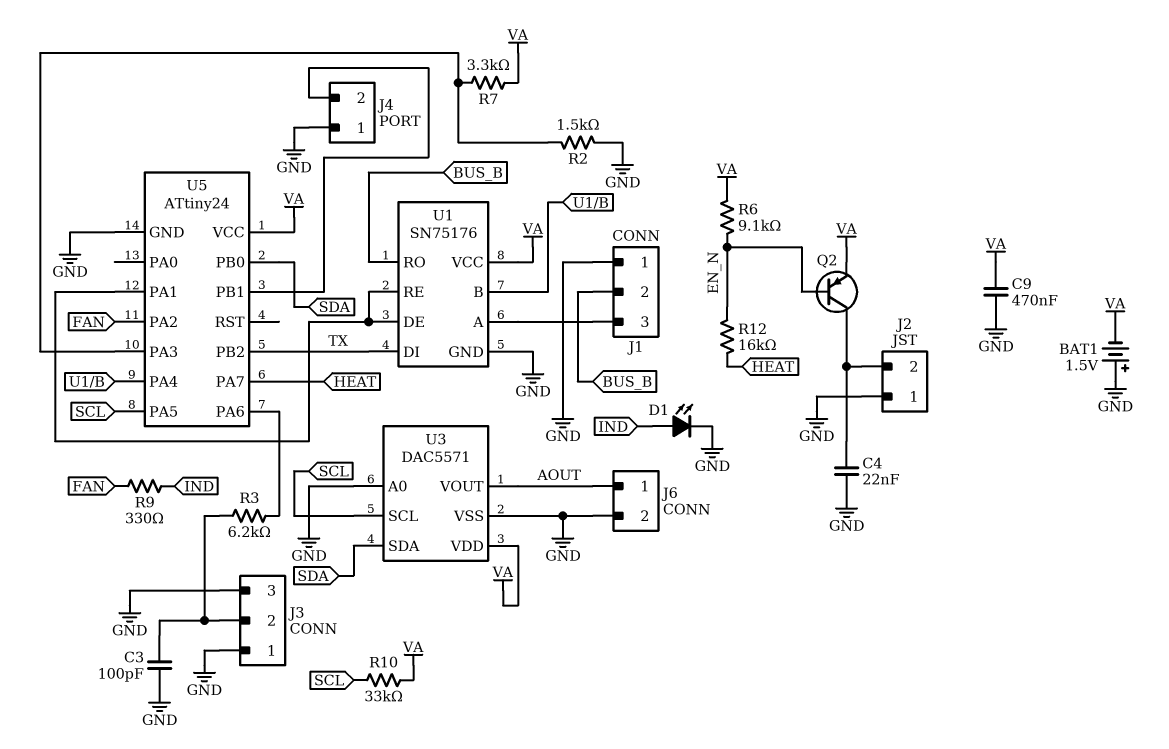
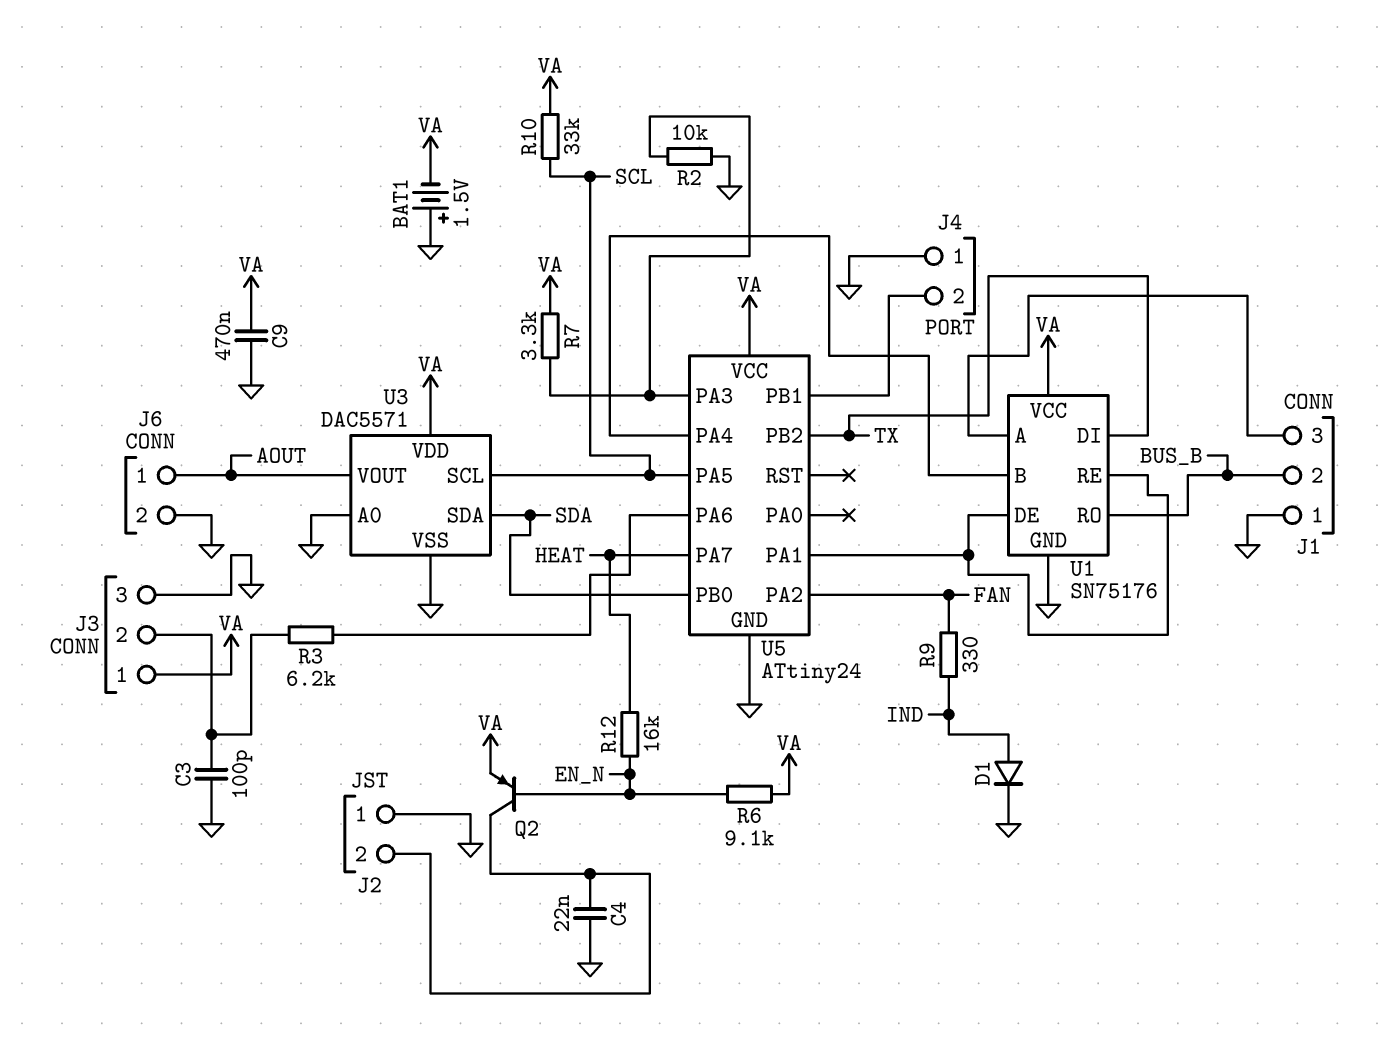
D1: LED (A IND, K GND) -> diode (A IND, K GND)
J3 pin 1: GND -> VA
R2: 1.5k (GND, U5/PA3) -> 10k (GND, U5/PA3)

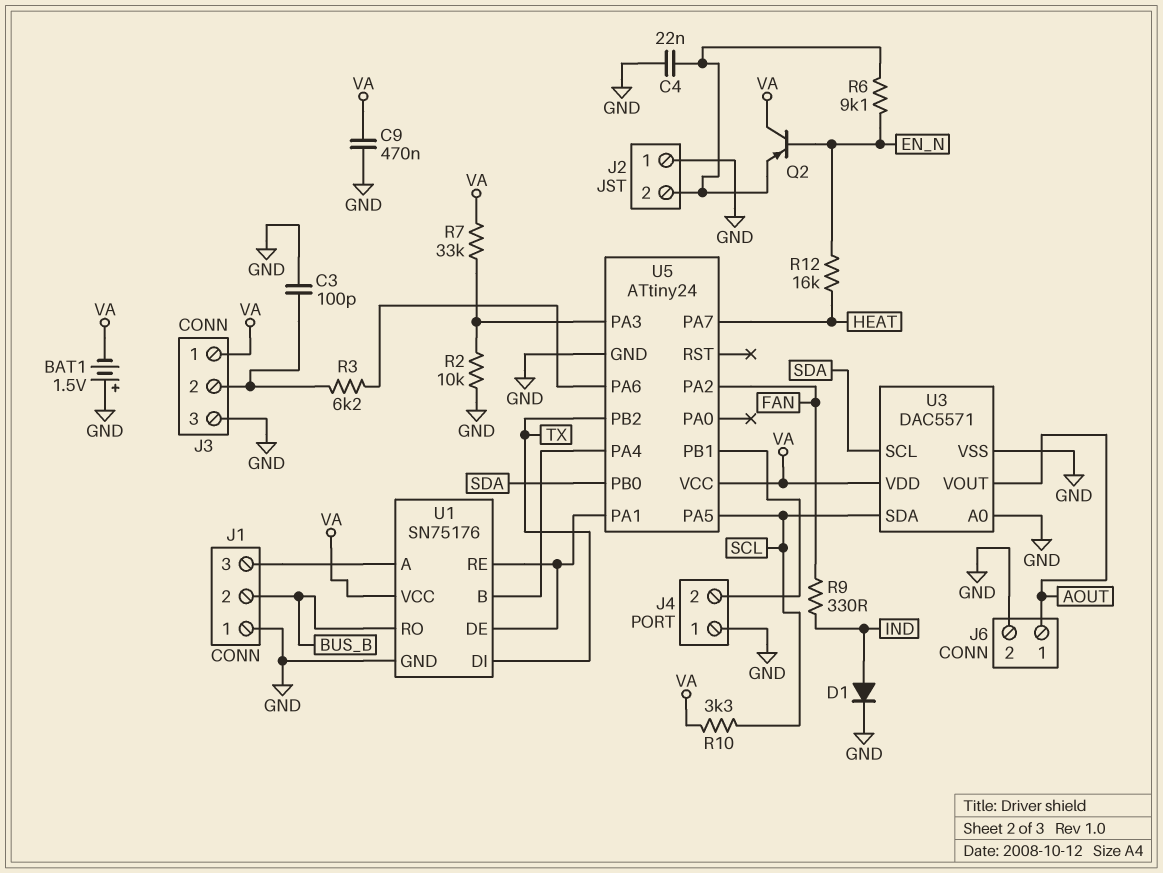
Q2: PNP (B EN_N, C J2/2, E VA) -> PNP (B EN_N, C VA, E J2/2)
R6: 9.1k (EN_N, VA) -> 9.1k (EN_N, J2/2)
R7: 3.3k (U5/PA3, VA) -> 33k (U5/PA3, VA)
R10: 33k (SCL, VA) -> 3.3k (SCL, VA)
U3 pin SCL: SCL -> SDA
U3 pin SDA: SDA -> SCL

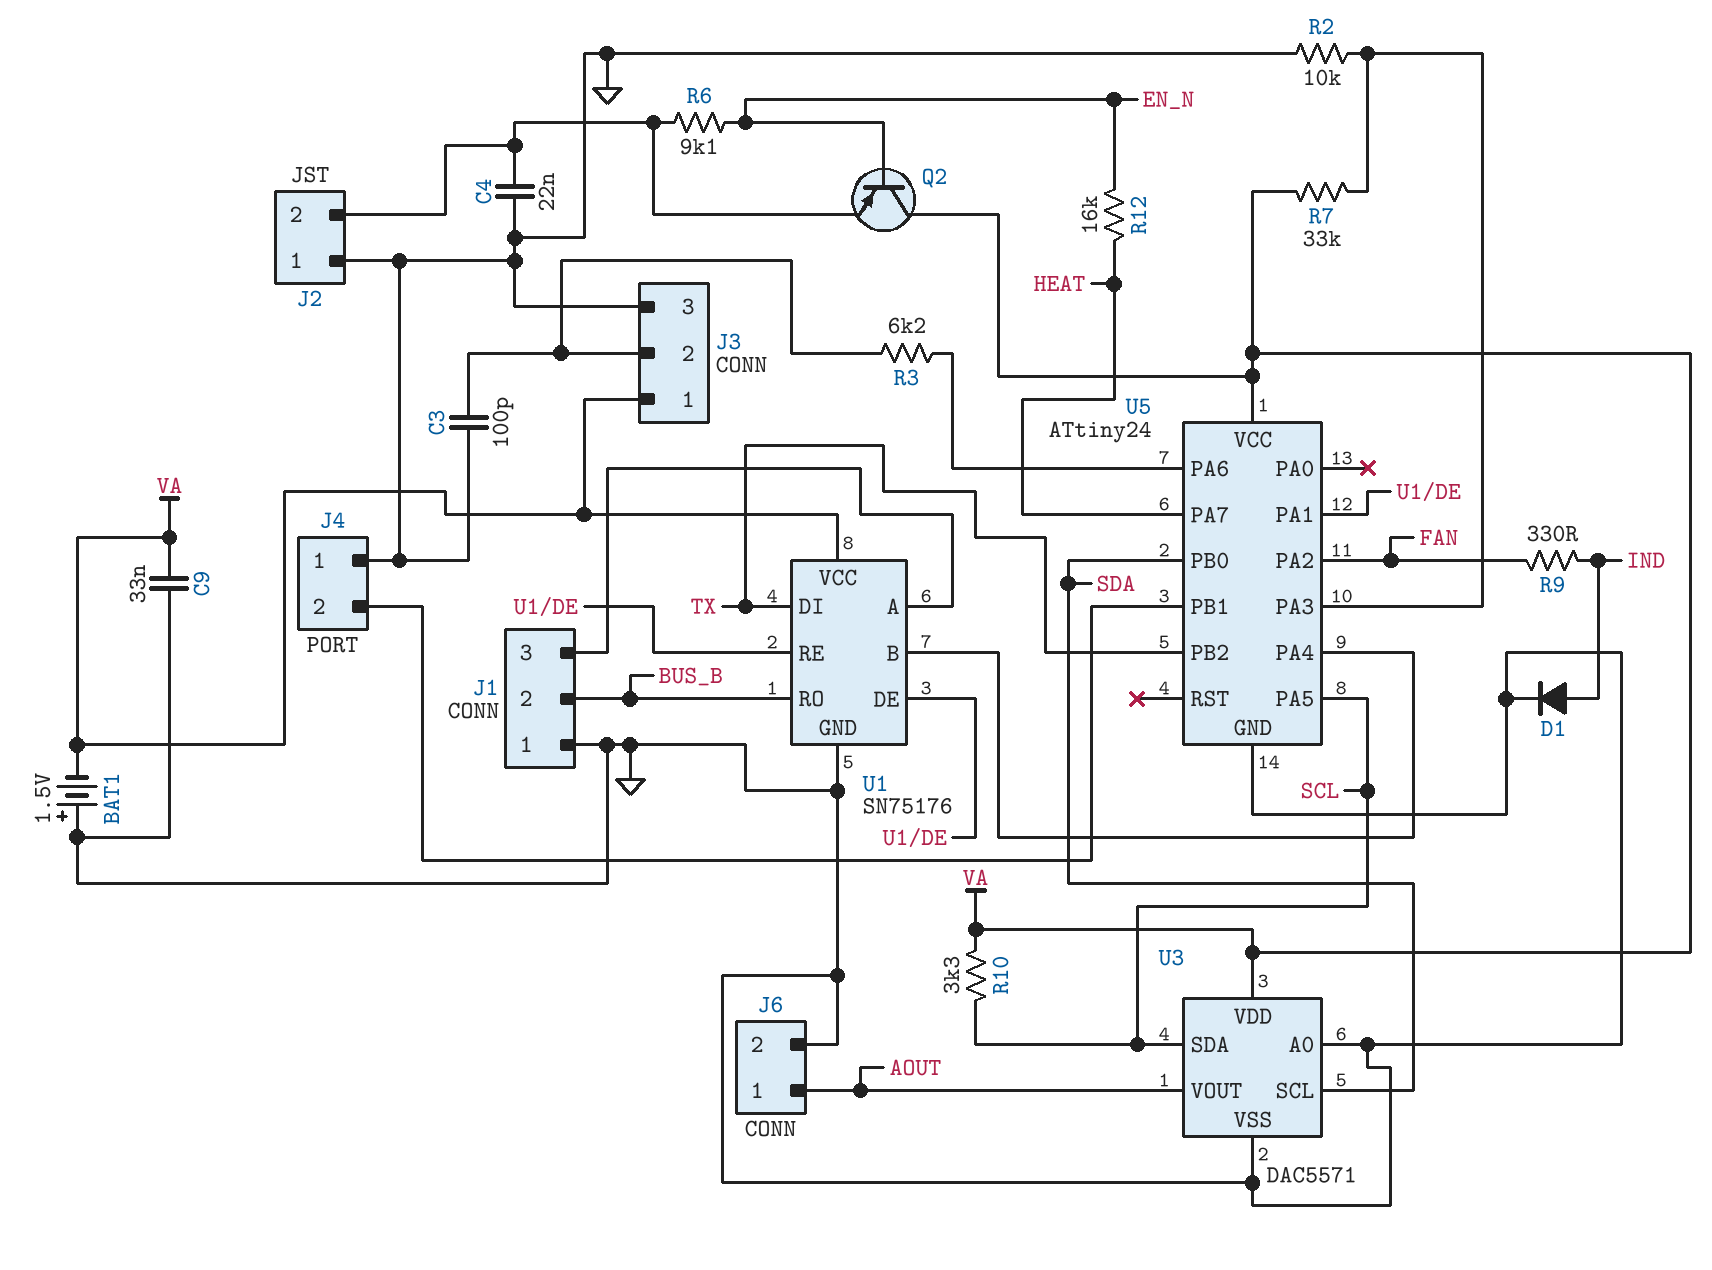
C9: 470nF (GND, VA) -> 33nF (GND, VA)

